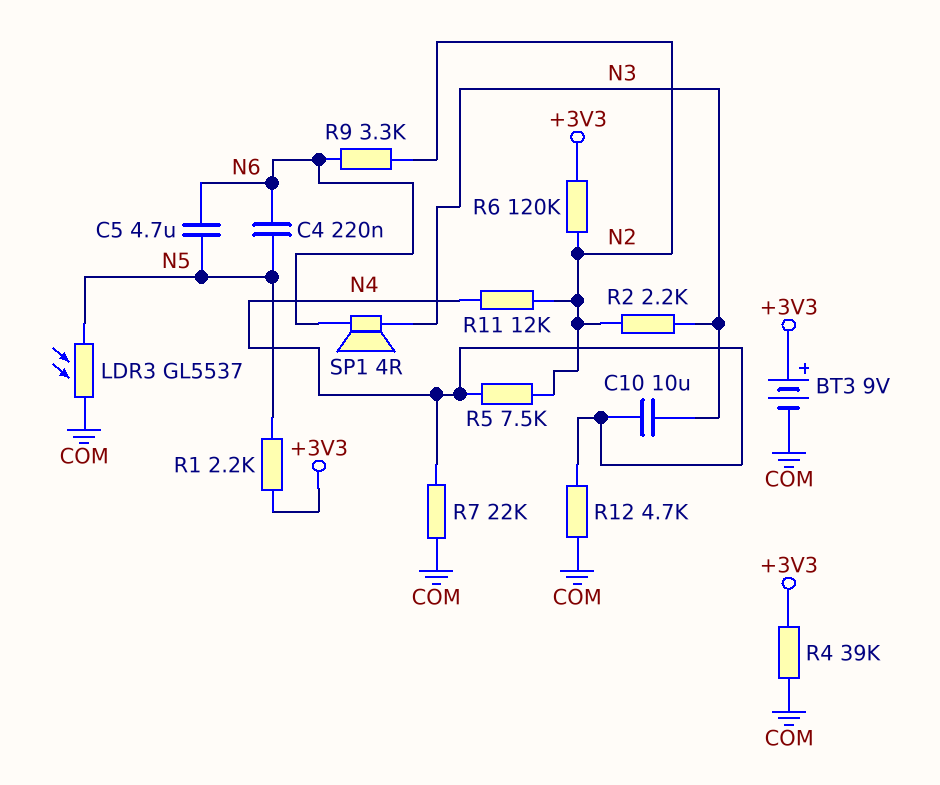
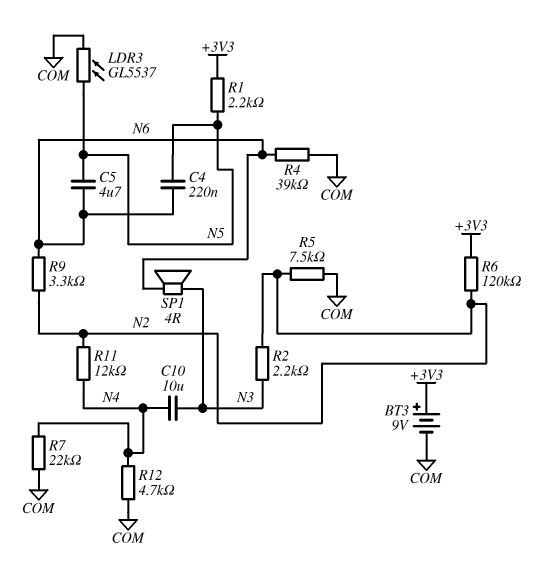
R4: 39k (+3V3, COM) -> 39k (COM, N6)
R5: 7.5k (N2, N4) -> 7.5k (COM, N2)

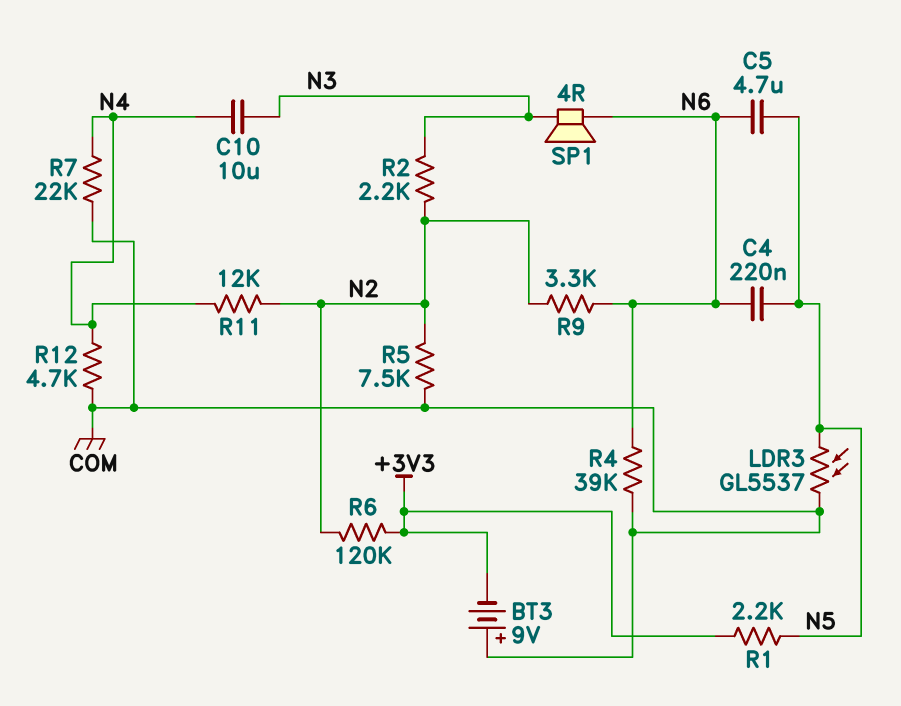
BT3: 9V (plus +3V3, minus COM) -> 9V (plus COM, minus +3V3)

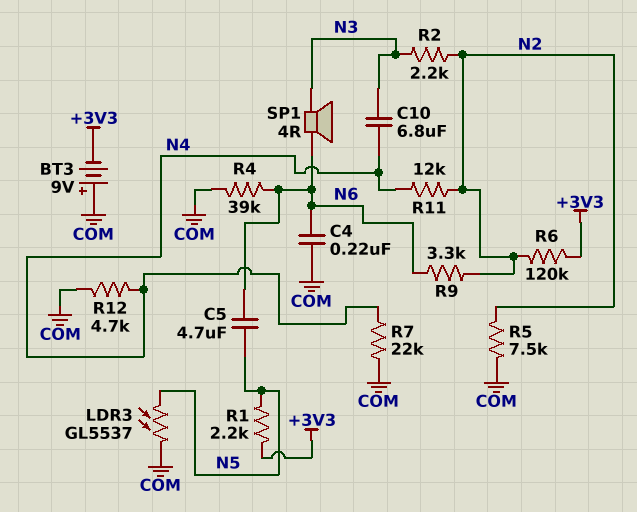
C4: 220nF (N5, N6) -> 220nF (COM, N6)
C10: 10uF (N3, N4) -> 6.8uF (N3, N4)

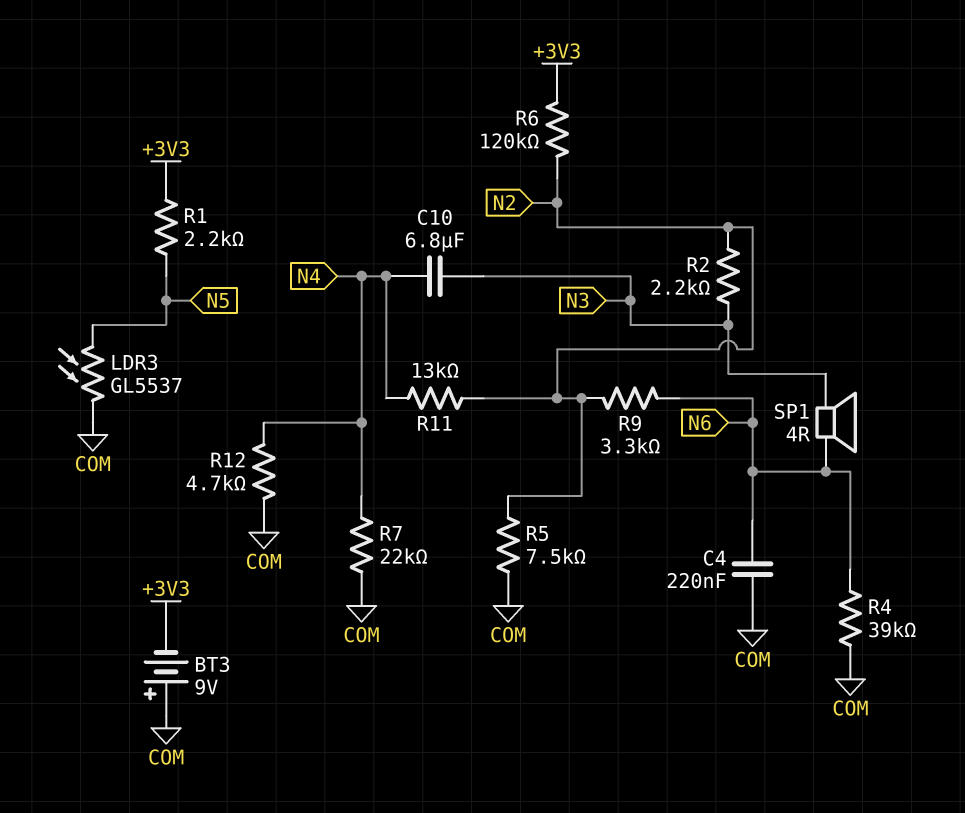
C5: 4.7uF (N5, N6) -> none
R11: 12k (N2, N4) -> 13k (N2, N4)

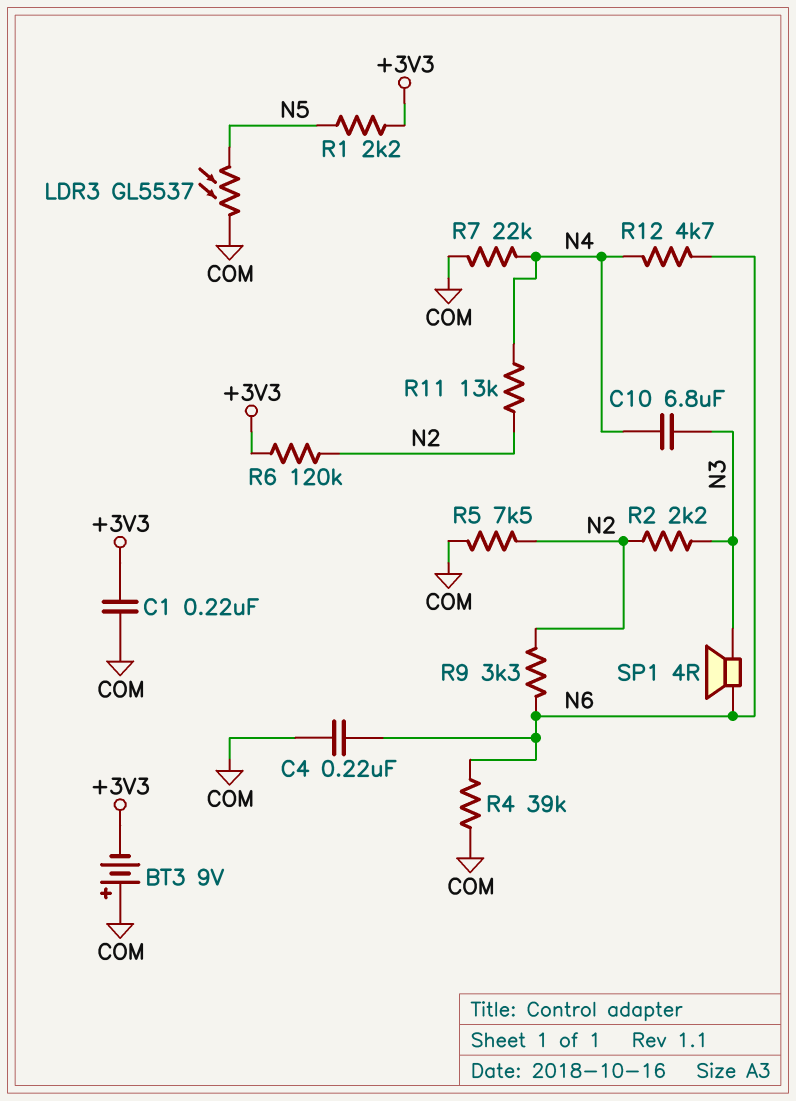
C1: none -> 220nF (+3V3, COM)
R12: 4.7k (COM, N4) -> 4.7k (N4, N6)

